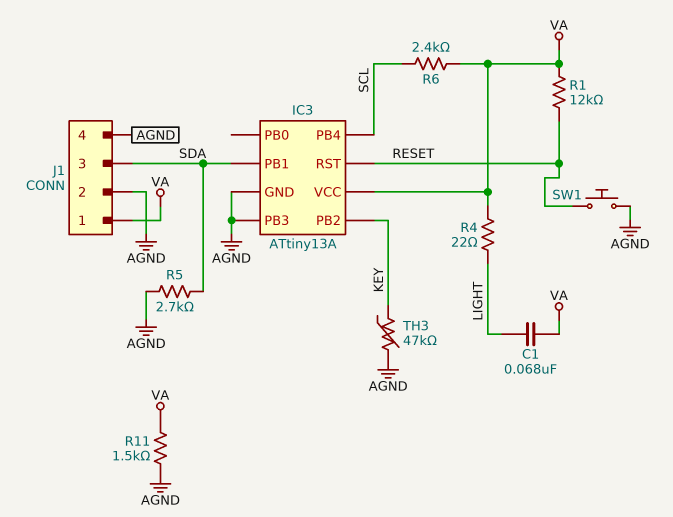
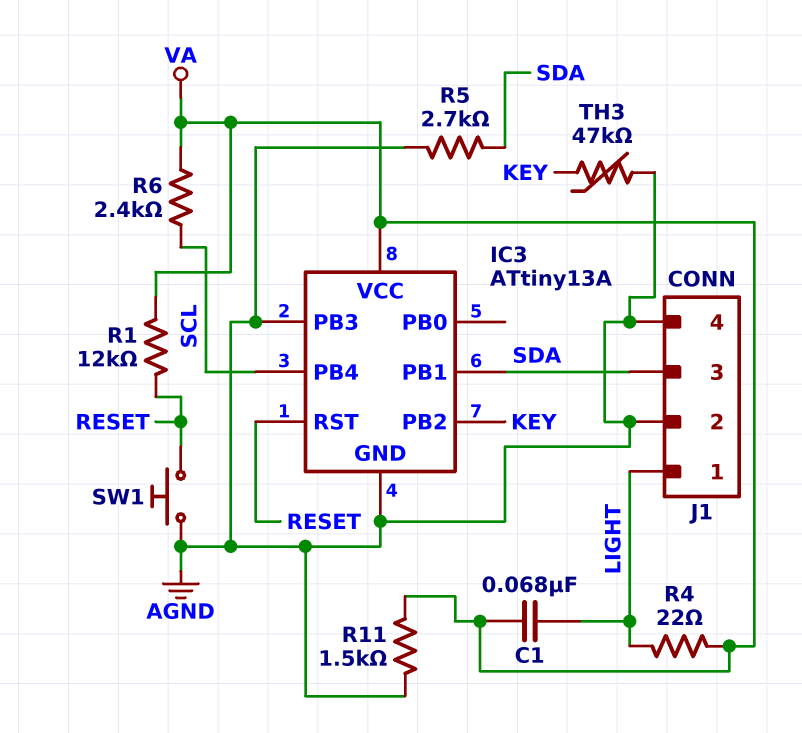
J1 pin 1: VA -> LIGHT

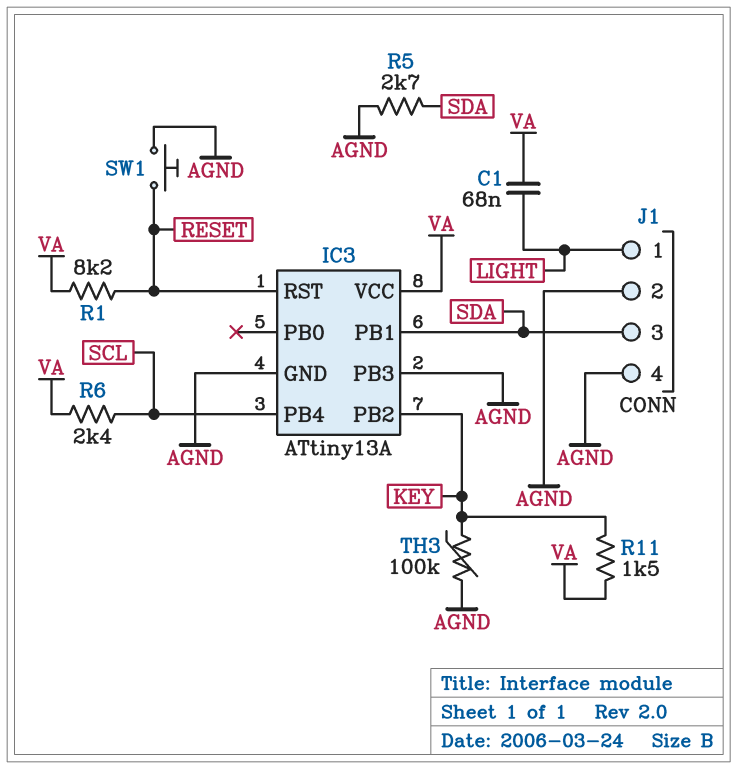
R1: 12k (RESET, VA) -> 8.2k (RESET, VA)
R4: 22 (LIGHT, VA) -> none
R11: 1.5k (AGND, VA) -> 1.5k (KEY, VA)
TH3: 47k (AGND, KEY) -> 100k (AGND, KEY)

